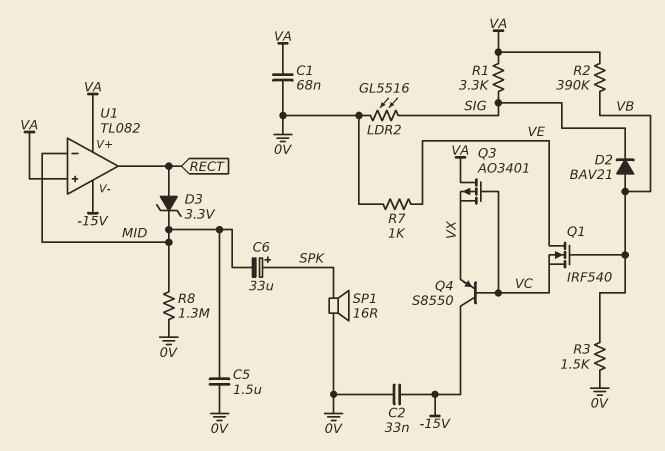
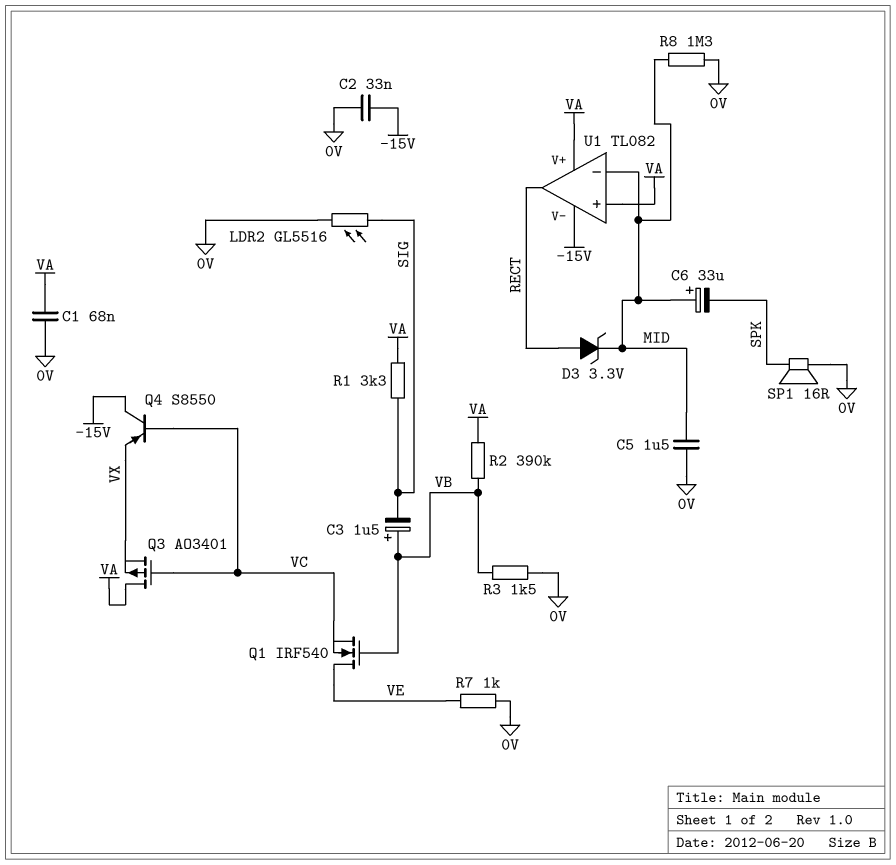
C3: none -> 1.5uF (plus VB, minus SIG)
C6: 33uF (plus SPK, minus MID) -> 33uF (plus MID, minus SPK)
D2: diode BAV21 (A VB, K SIG) -> none

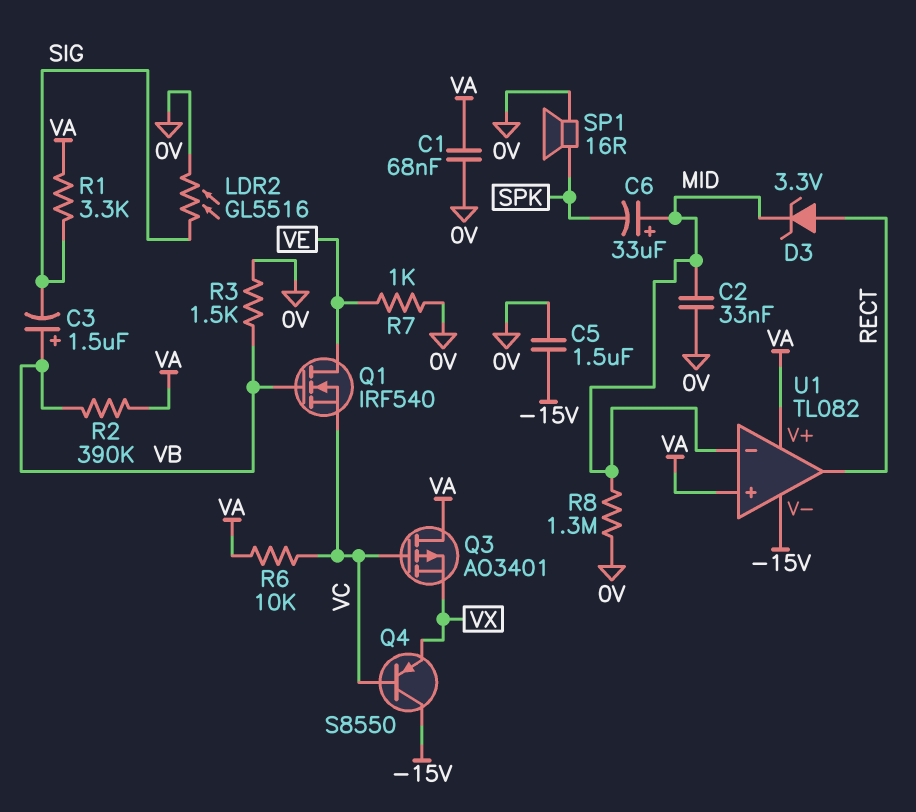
C2: 33nF (-15V, 0V) -> 33nF (0V, MID)
C5: 1.5uF (0V, MID) -> 1.5uF (-15V, 0V)
R6: none -> 10k (VA, VC)

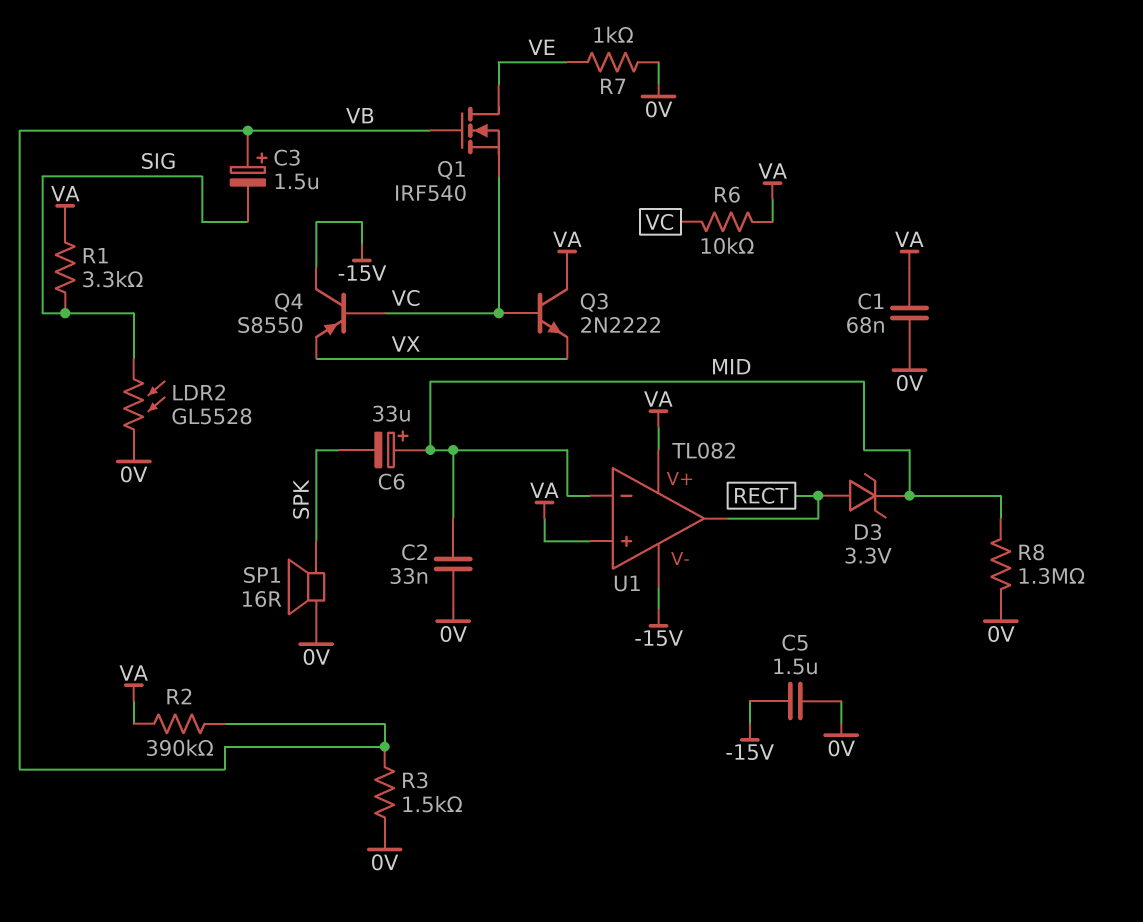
LDR2: GL5516 (0V, SIG) -> GL5528 (0V, SIG)
Q3: PMOS AO3401 (G VC, D VA, S VX) -> NPN 2N2222 (B VC, C VA, E VX)

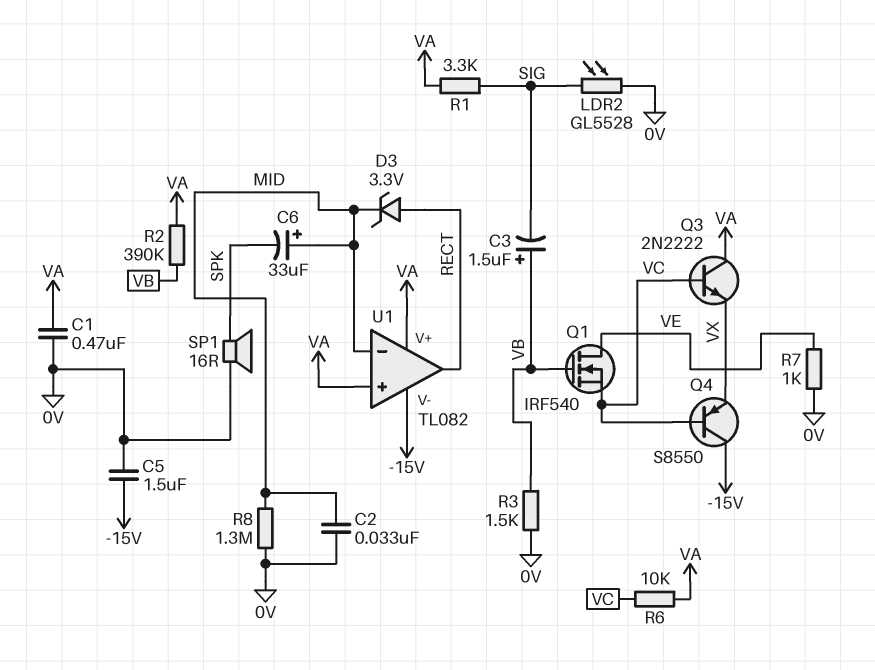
C1: 68nF (0V, VA) -> 470nF (0V, VA)

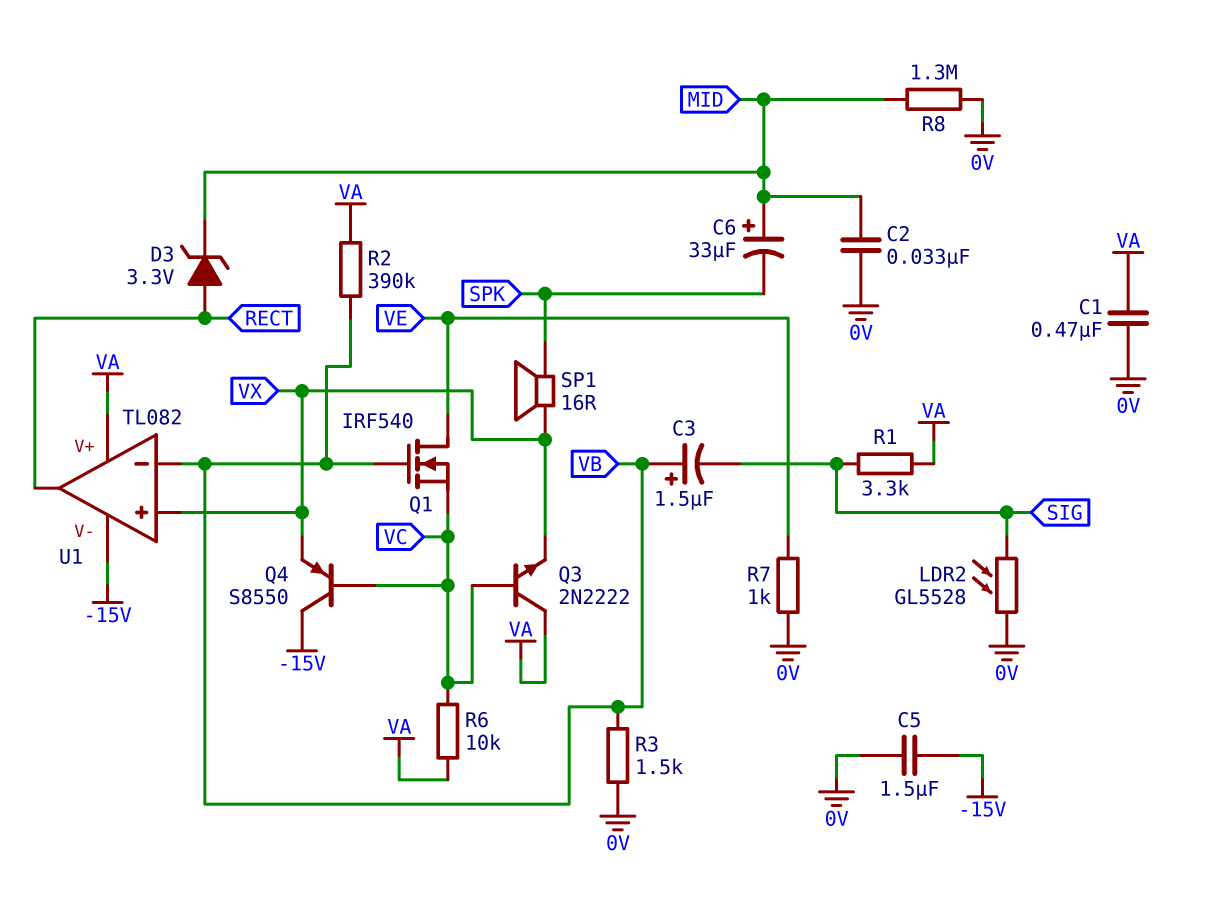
SP1: speaker 16R (0V, SPK) -> speaker 16R (SPK, VX)
U1 pin in+: VA -> VX
U1 pin in-: MID -> VB

